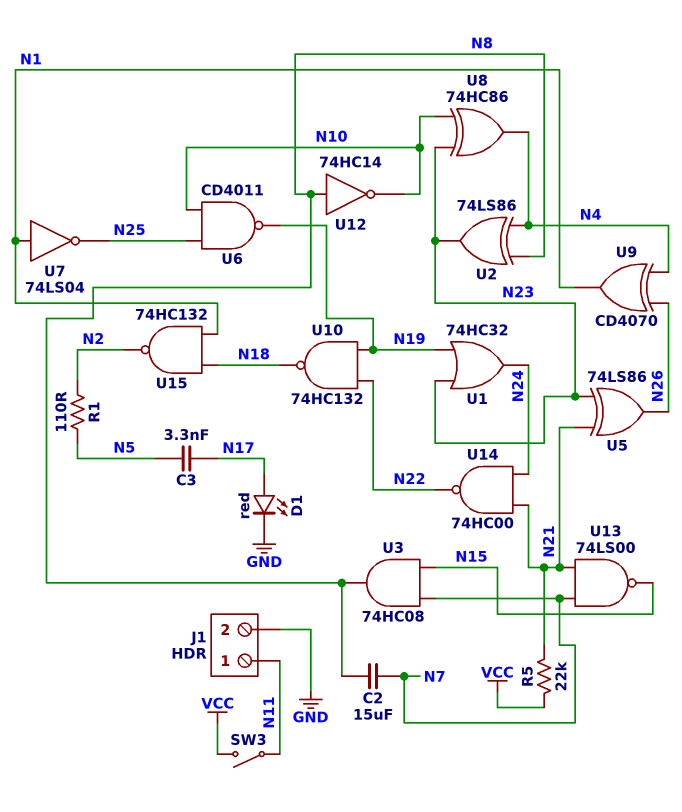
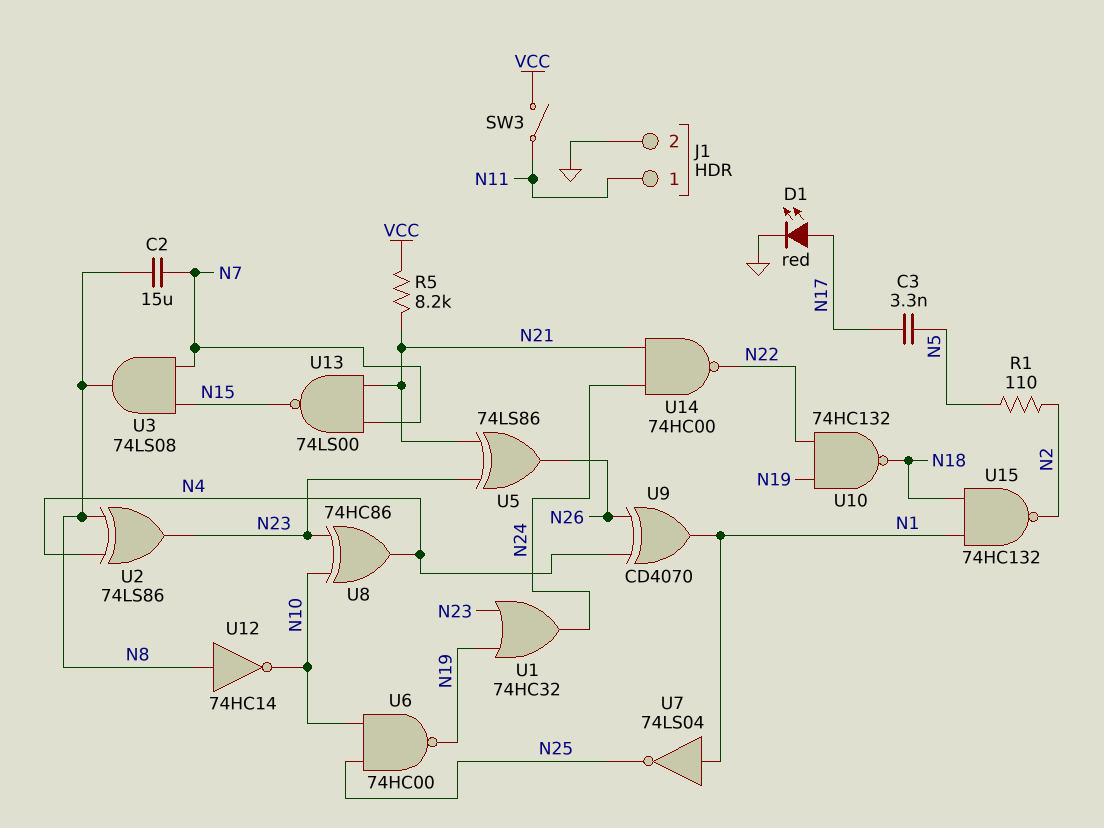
R5: 22k (N21, VCC) -> 8.2k (N21, VCC)
U3: AND 74HC08 (in N7, in N15, out N8) -> AND 74LS08 (in N7, in N15, out N8)
U6: NAND CD4011 (in N10, in N25, out N19) -> NAND 74HC00 (in N10, in N25, out N19)

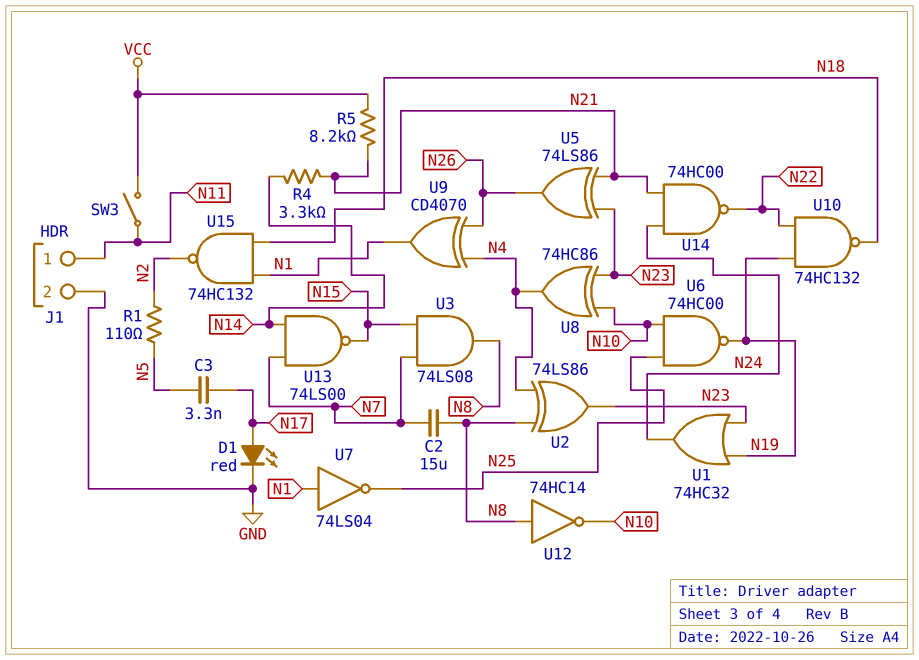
R4: none -> 3.3k (N14, N21)
U13: NAND 74LS00 (in N7, in N21, out N15) -> NAND 74LS00 (in N7, in N14, out N15)

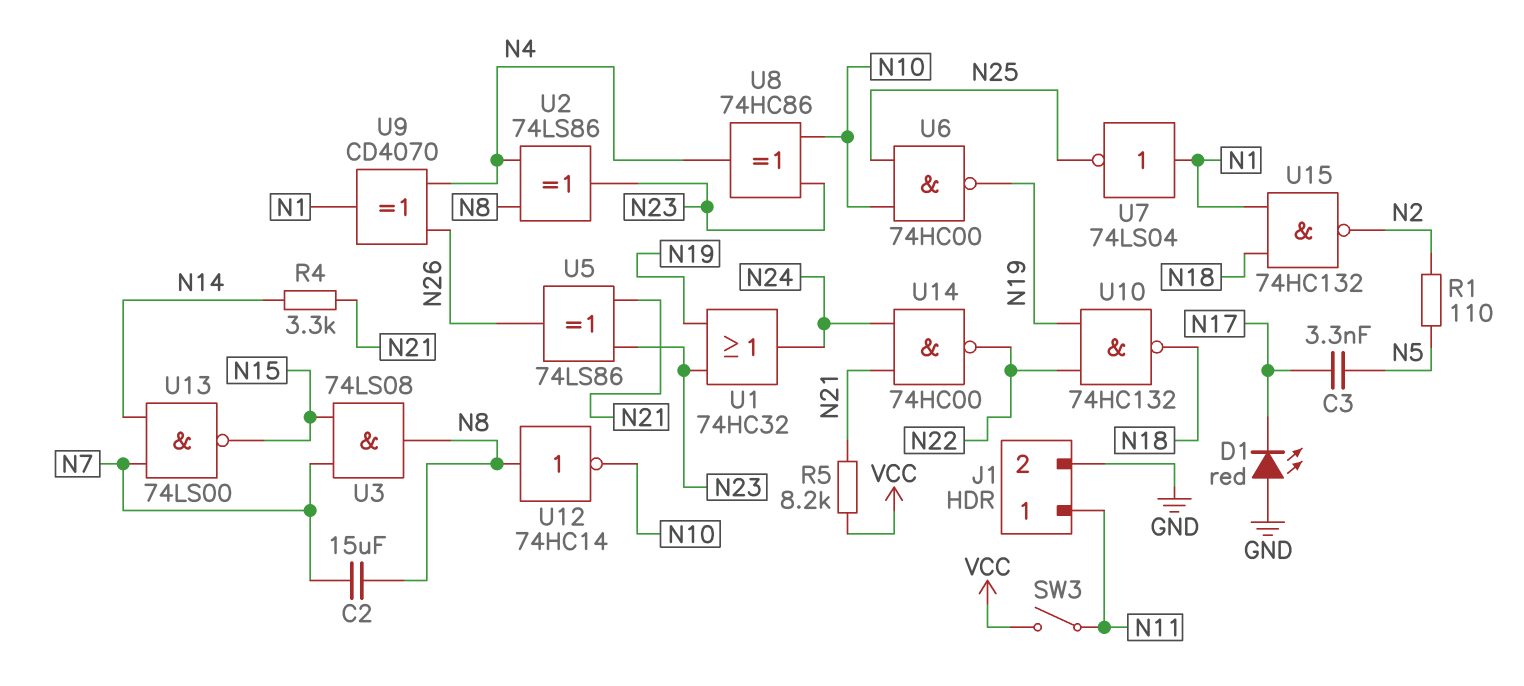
D1: LED red (A N17, K GND) -> LED red (A GND, K N17)

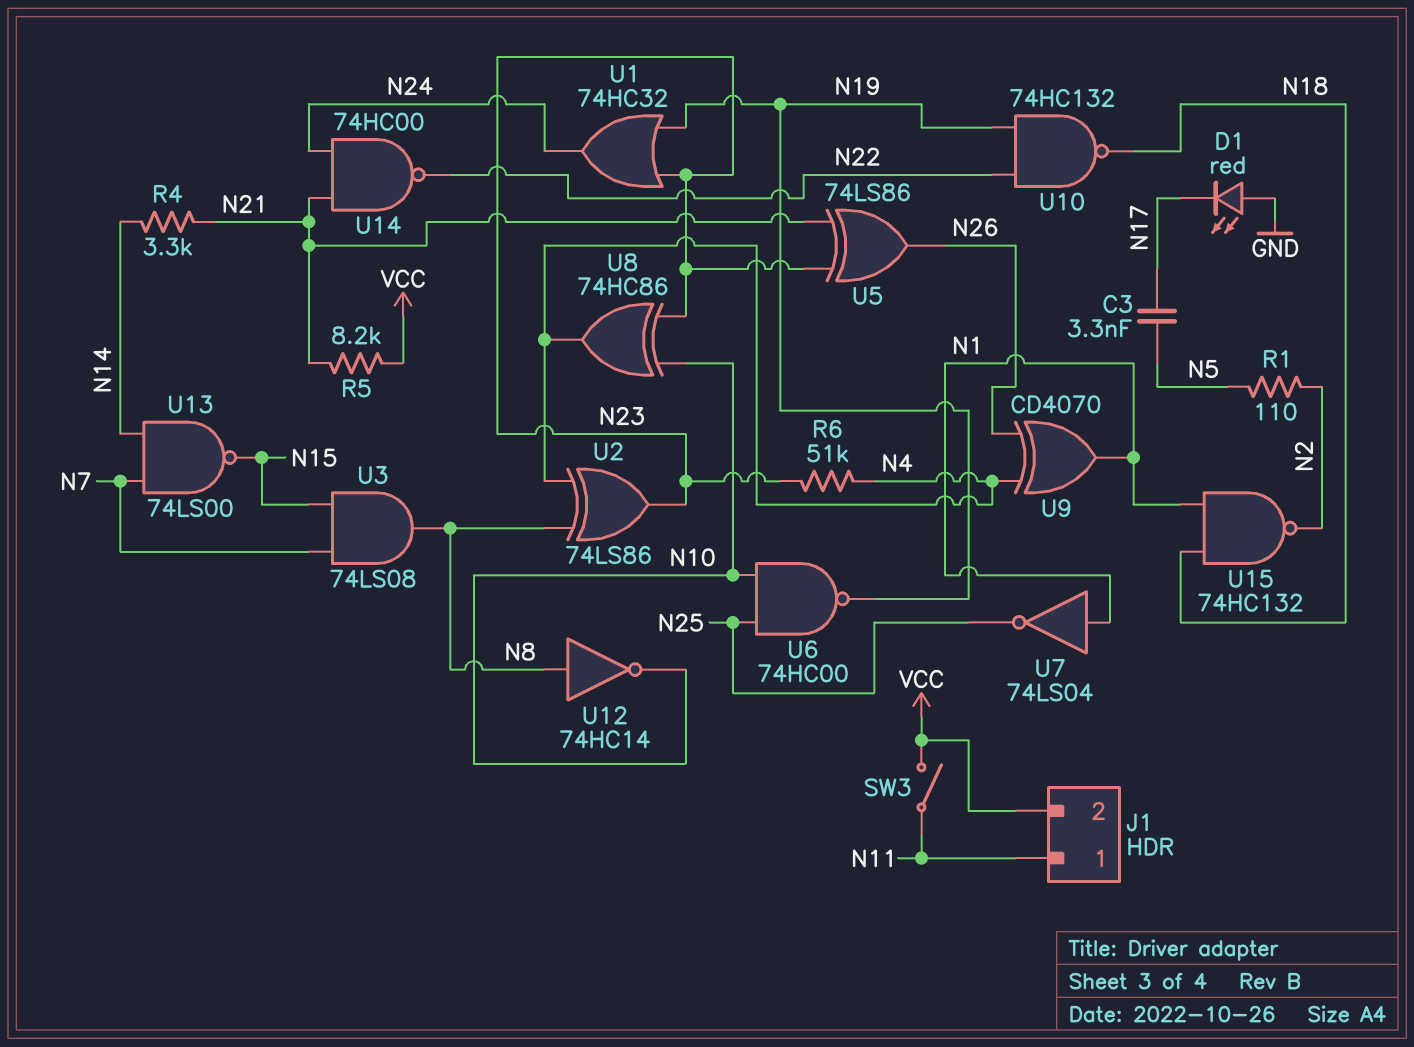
C2: 15uF (N7, N8) -> none
J1 pin 2: GND -> VCC
R6: none -> 51k (N4, N23)

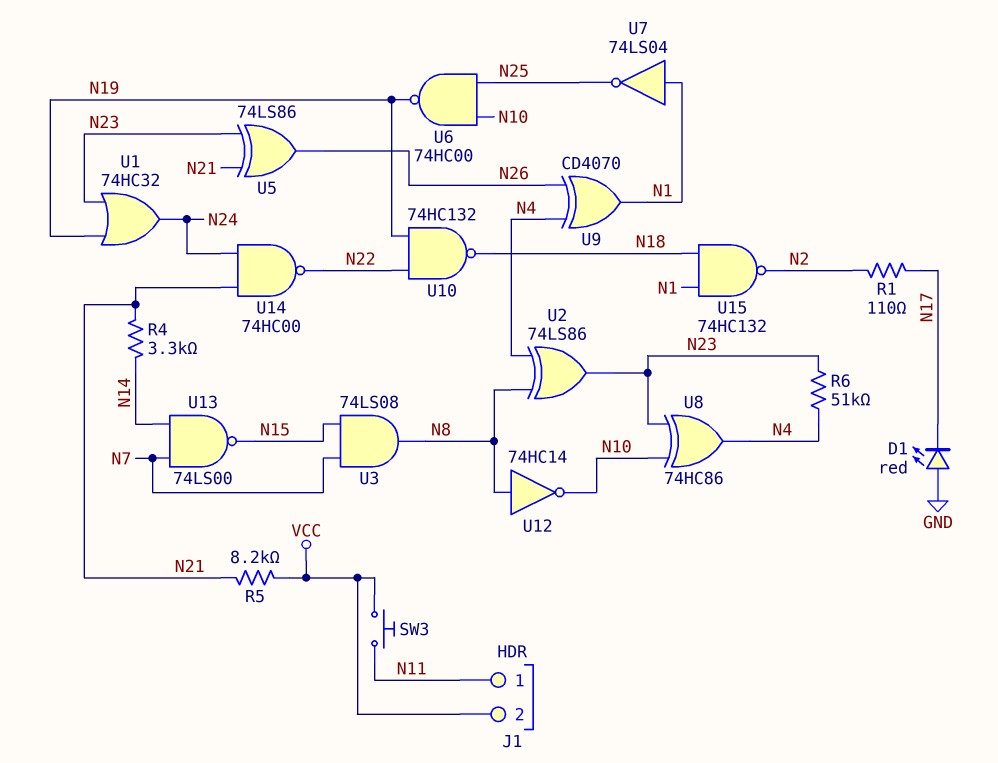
C3: 3.3nF (N5, N17) -> none
R1: 110 (N2, N5) -> 110 (N2, N17)
SW3: switch (N11, VCC) -> button (N11, VCC)

